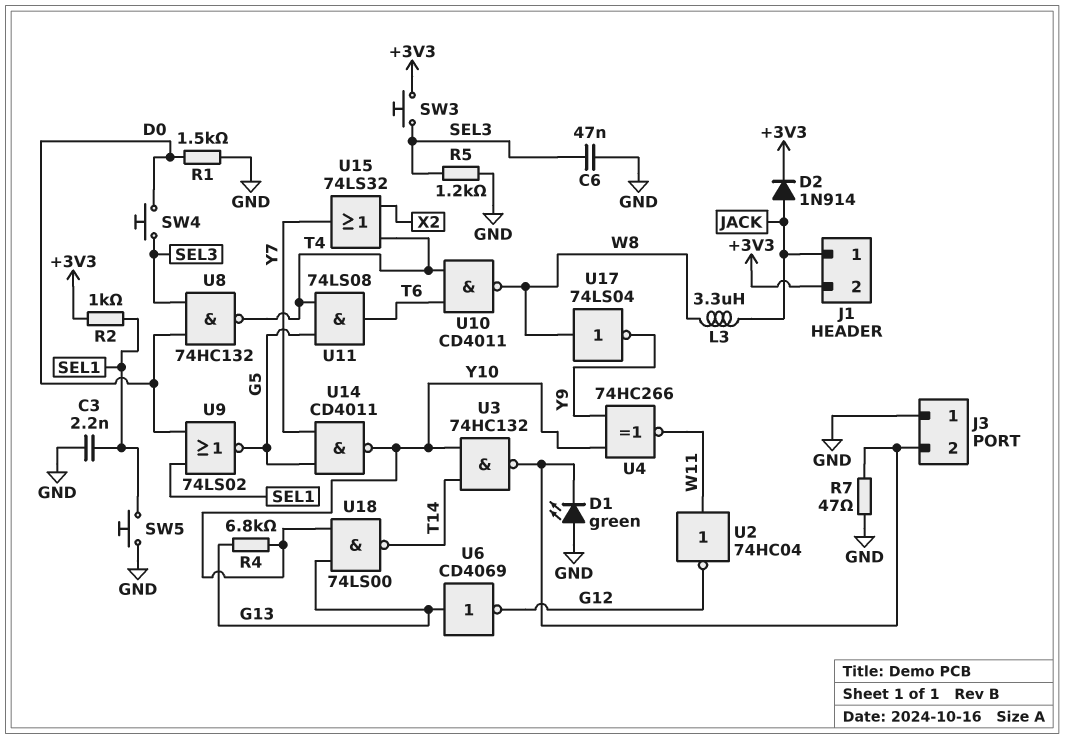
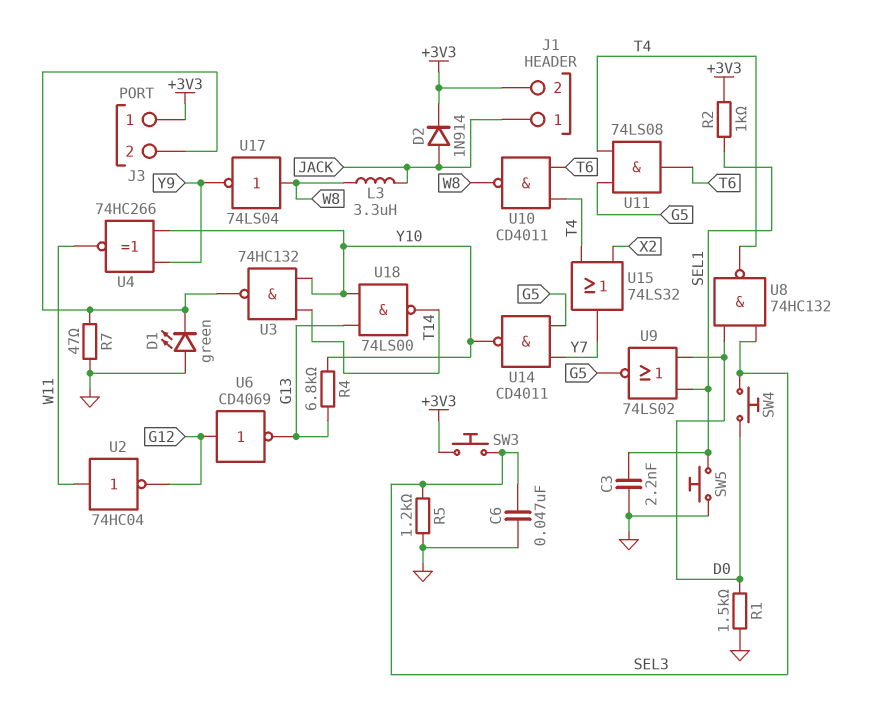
J3 pin 1: GND -> +3V3
U6: NOT CD4069 (in G13, out G12) -> NOT CD4069 (in G12, out G13)

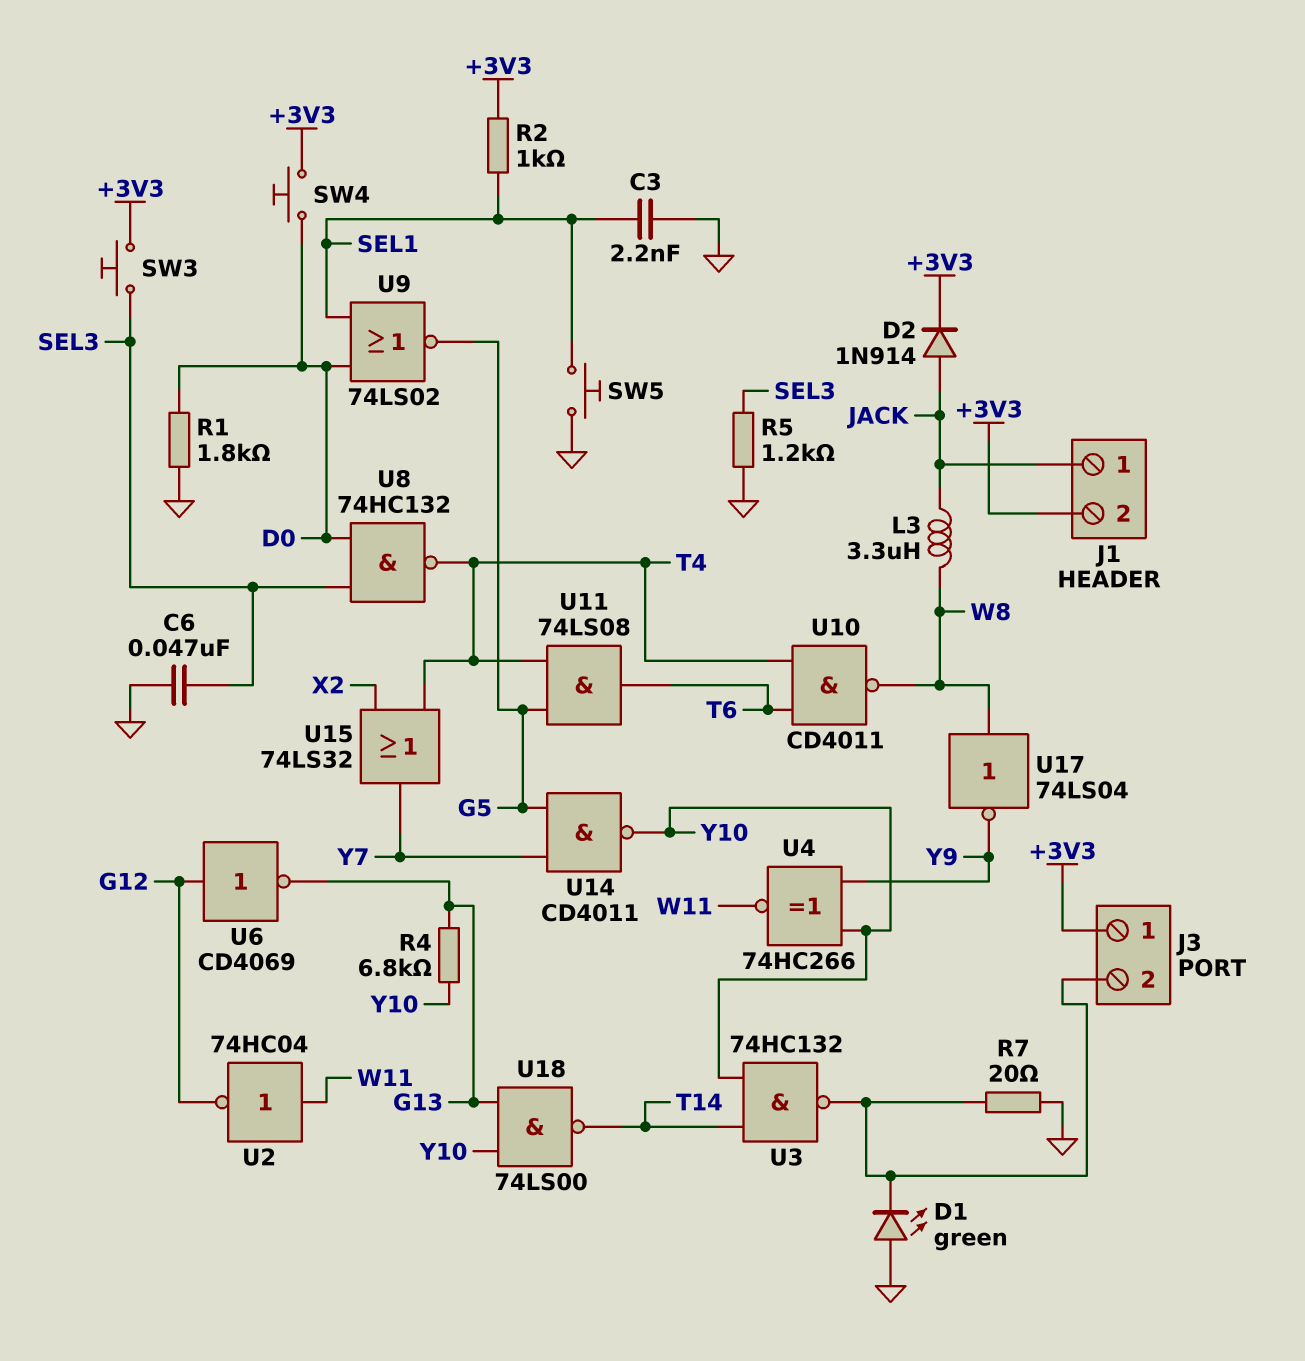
R1: 1.5k (D0, GND) -> 1.8k (D0, GND)
R7: 47 (GND, J3/2) -> 20 (GND, J3/2)
SW4: button (D0, SEL3) -> button (+3V3, D0)

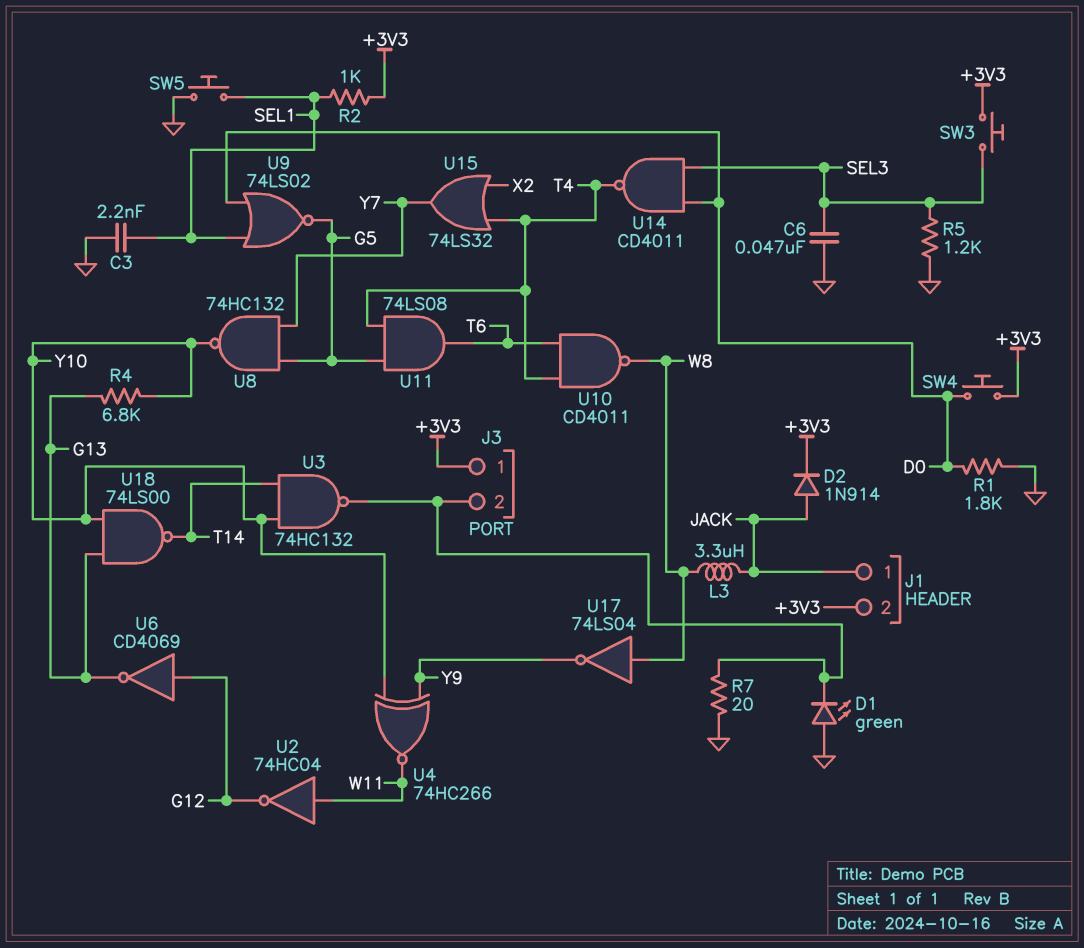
U8: NAND 74HC132 (in D0, in SEL3, out T4) -> NAND 74HC132 (in G5, in Y7, out Y10)
U14: NAND CD4011 (in G5, in Y7, out Y10) -> NAND CD4011 (in D0, in SEL3, out T4)

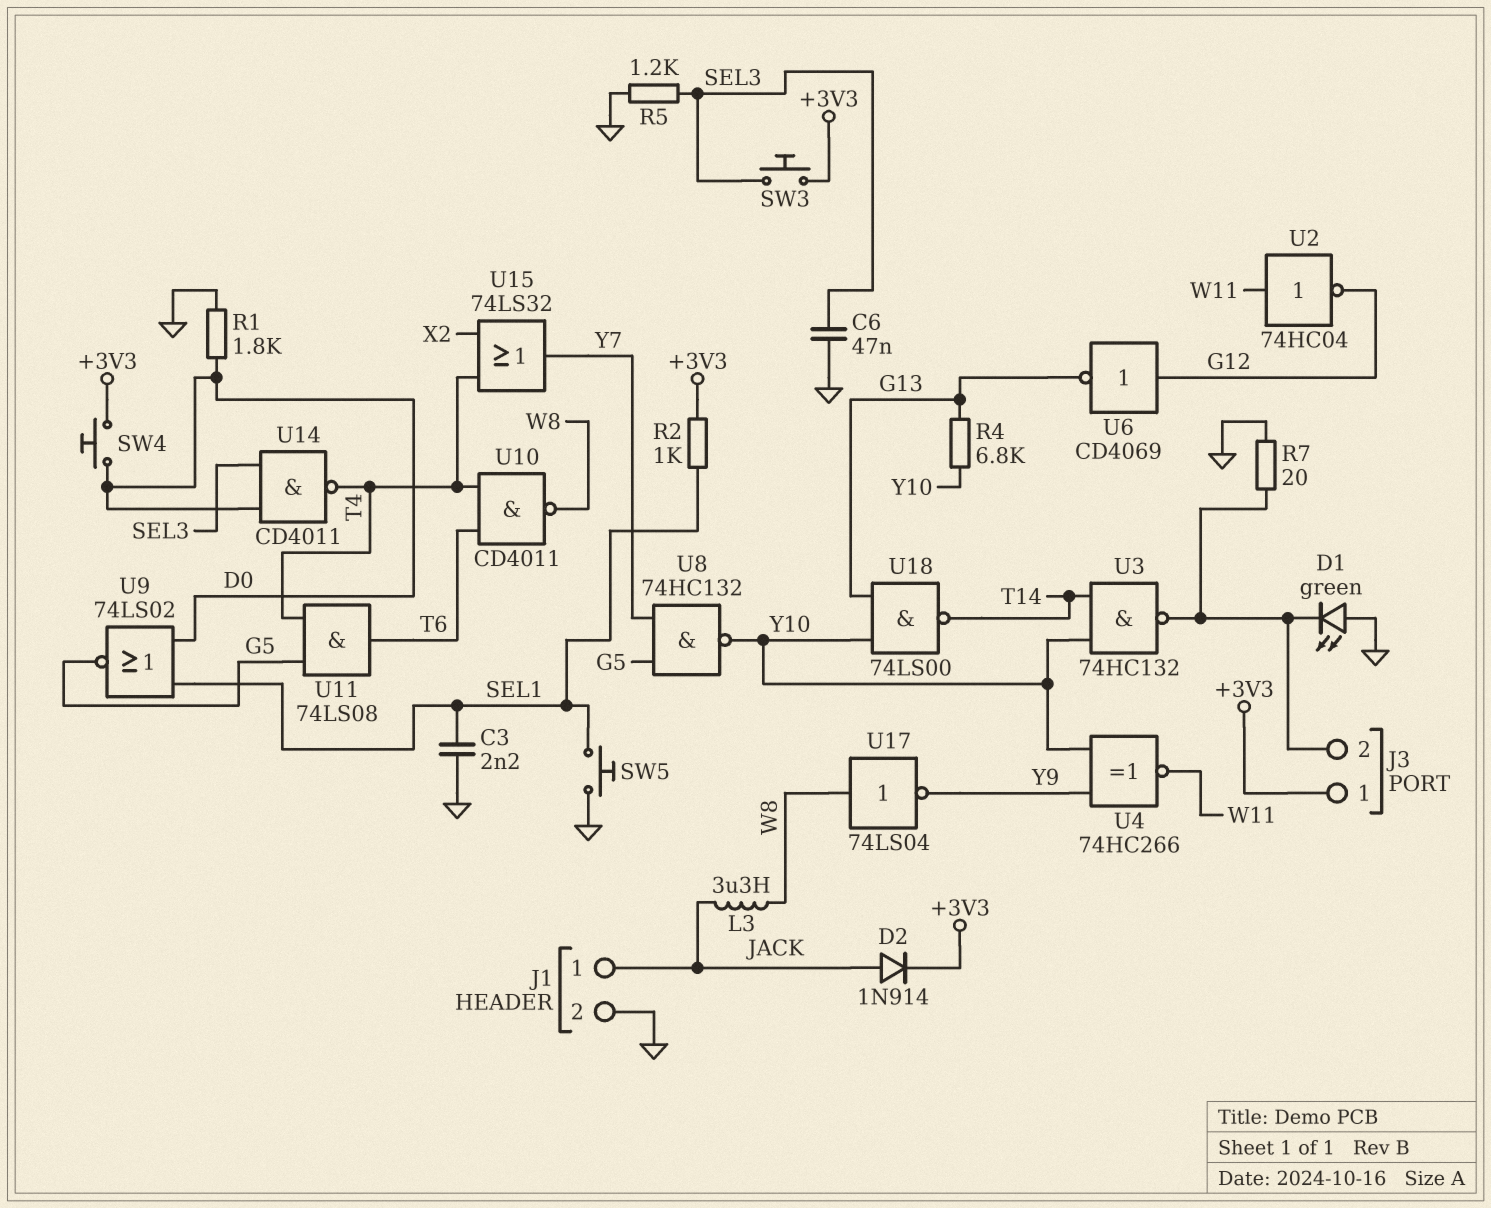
J1 pin 2: +3V3 -> GND

